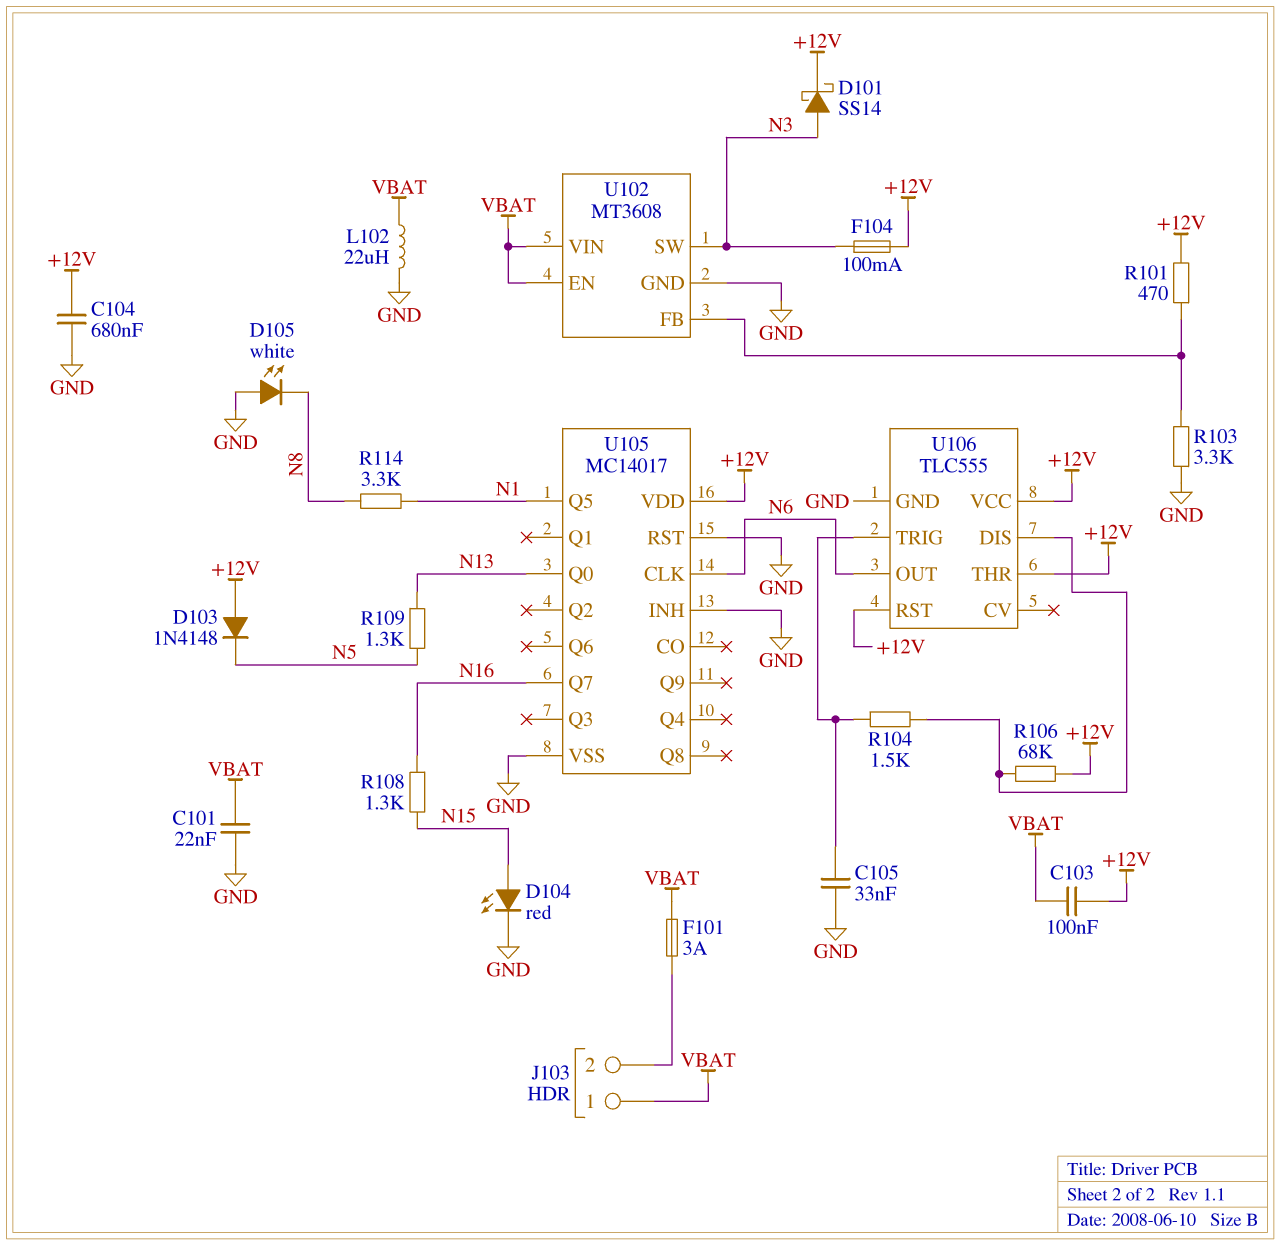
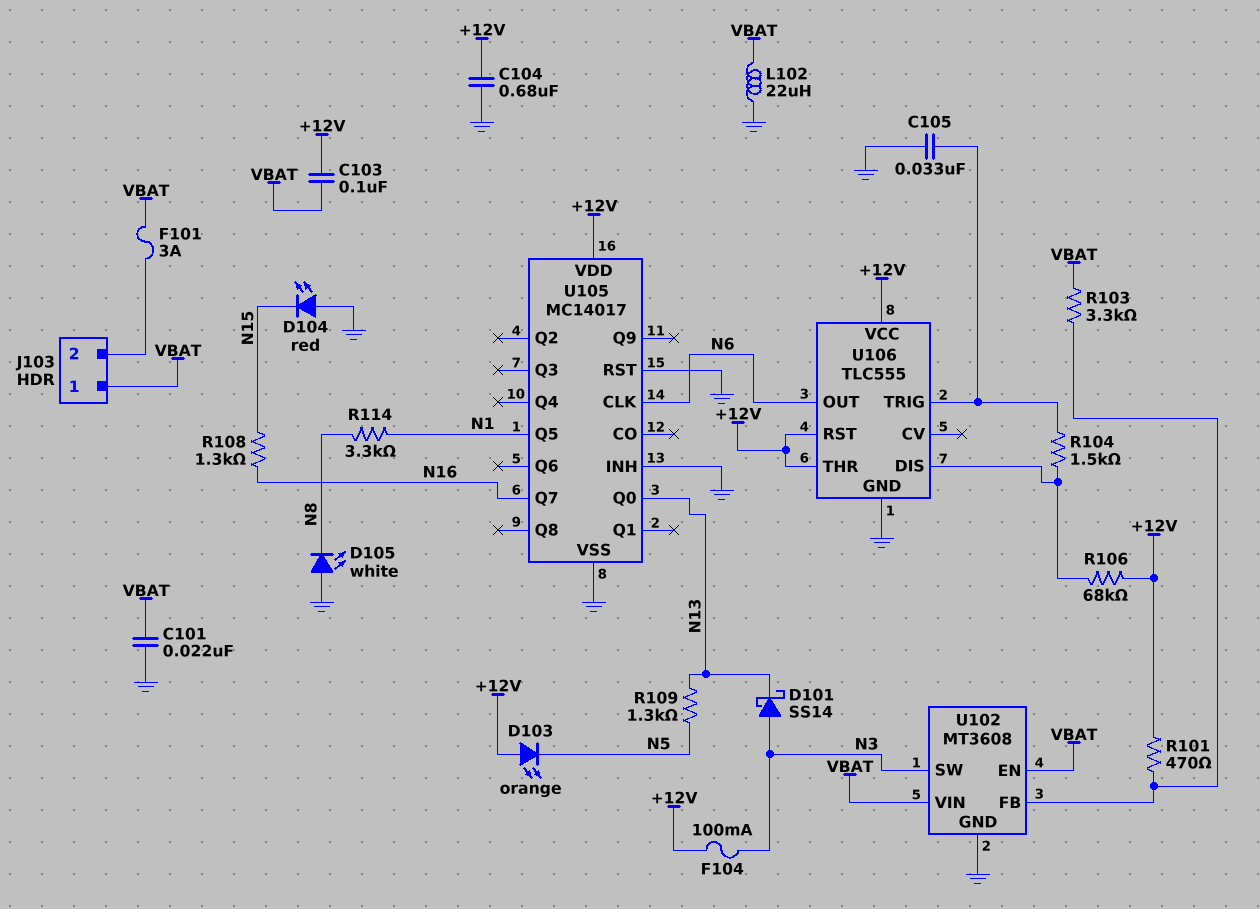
D101: schottky SS14 (A N3, K +12V) -> schottky SS14 (A N3, K N13)
D103: diode 1N4148 (A +12V, K N5) -> LED orange (A +12V, K N5)
D104: LED red (A N15, K GND) -> LED red (A GND, K N15)
R103: 3.3k (GND, U102/FB) -> 3.3k (U102/FB, VBAT)

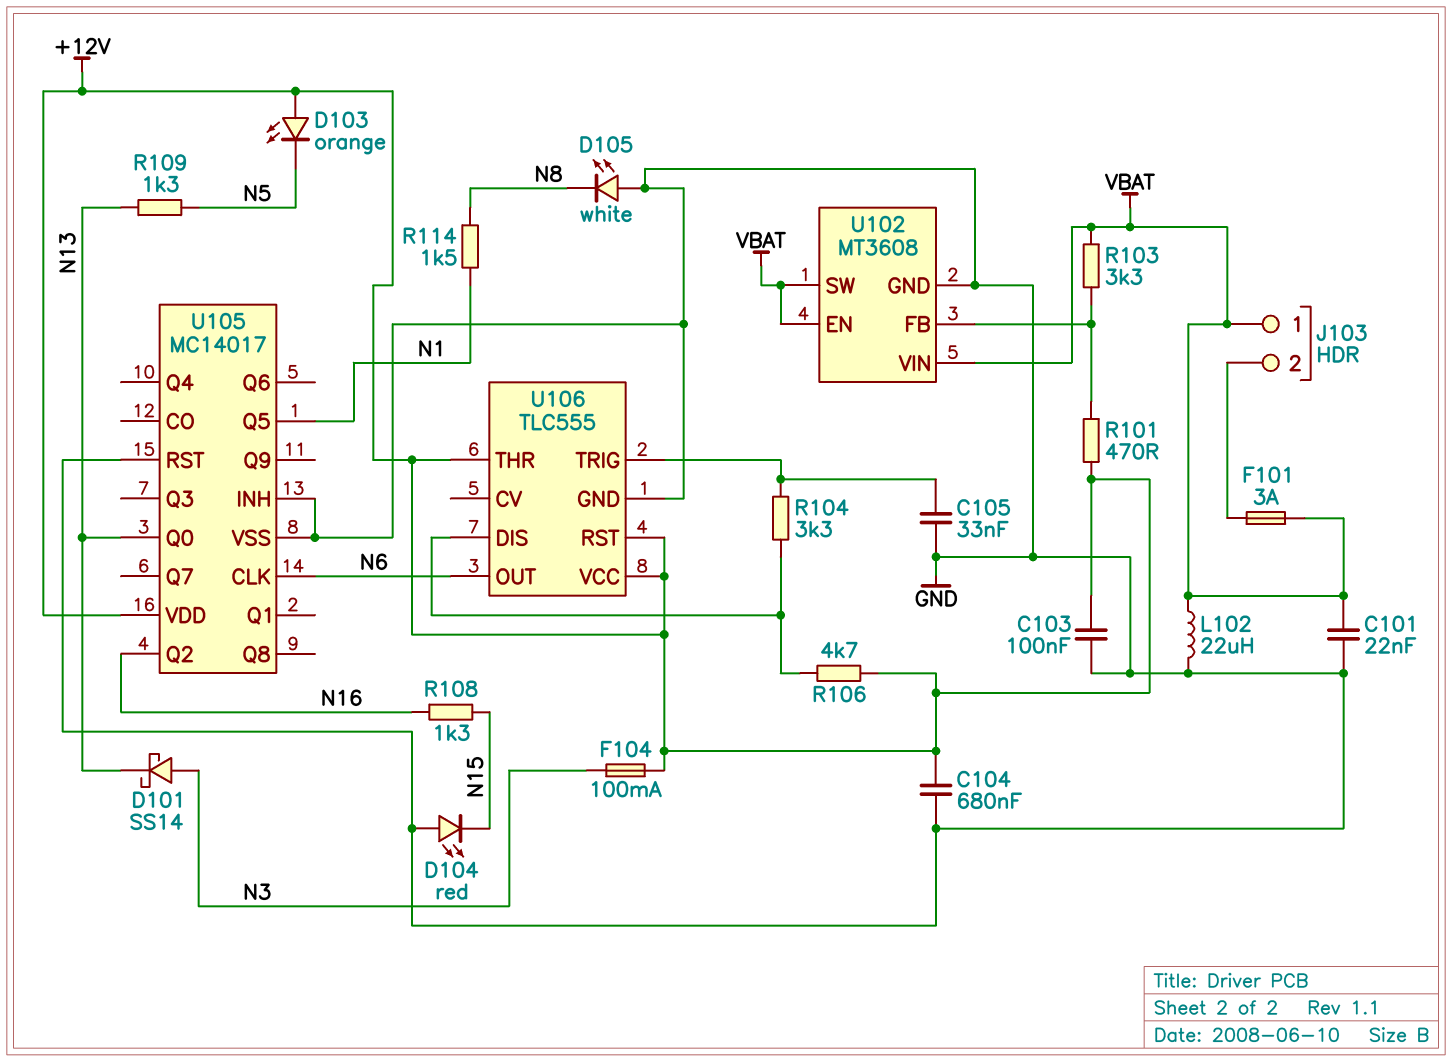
C103: 100nF (+12V, VBAT) -> 100nF (+12V, GND)
R104: 1.5k (U106/DIS, U106/TRIG) -> 3.3k (U106/DIS, U106/TRIG)
R106: 68k (+12V, U106/DIS) -> 4.7k (+12V, U106/DIS)
R114: 3.3k (N1, N8) -> 1.5k (N1, N8)
U102 pin SW: N3 -> VBAT
U105 pin Q2: none -> N16
U105 pin Q7: N16 -> none

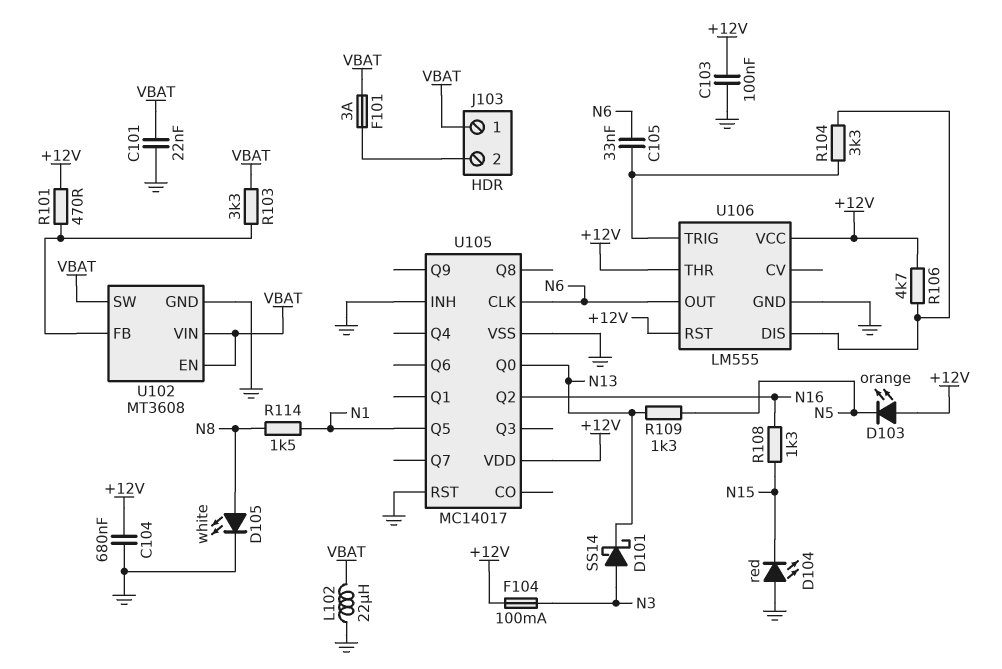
C105: 33nF (GND, U106/TRIG) -> 33nF (N6, U106/TRIG)
D105: LED white (A GND, K N8) -> LED white (A N8, K GND)
U106: TLC555 -> LM555

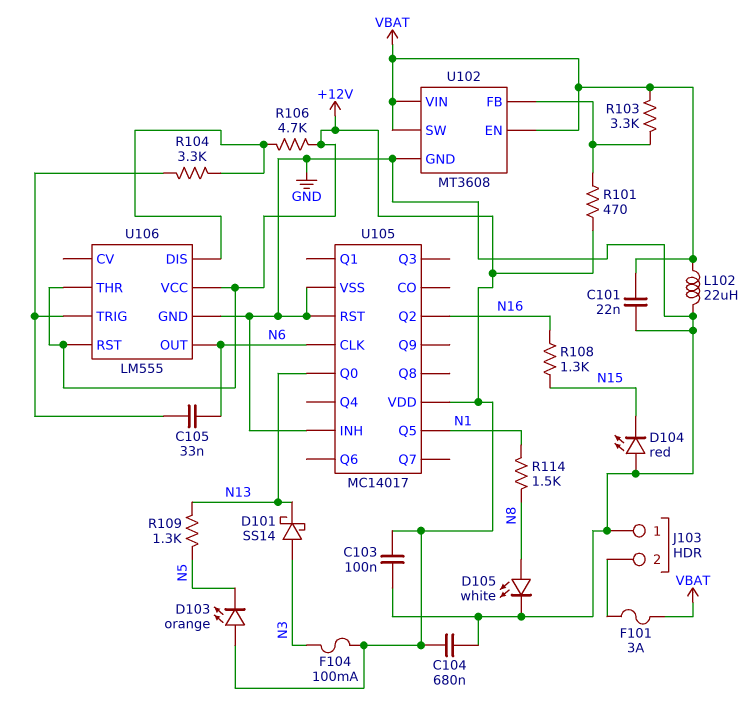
J103 pin 1: VBAT -> GND

